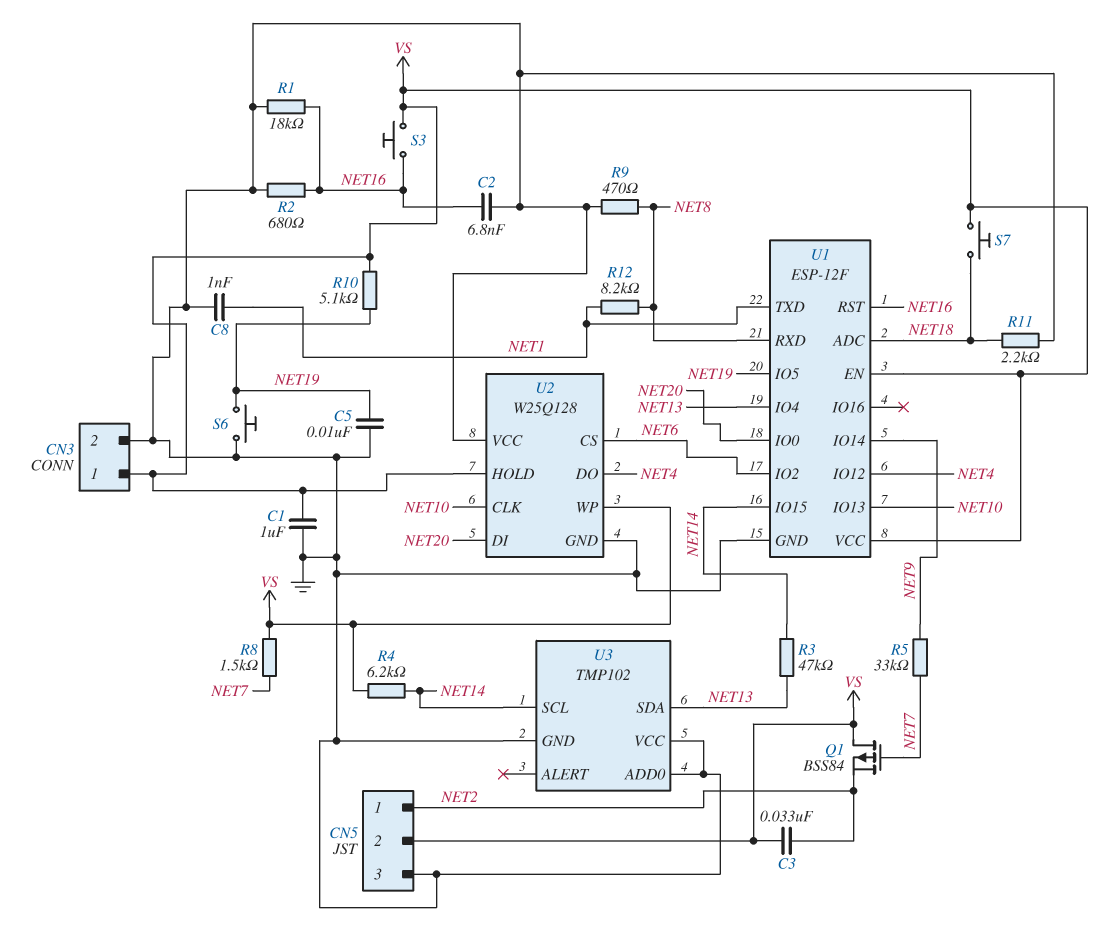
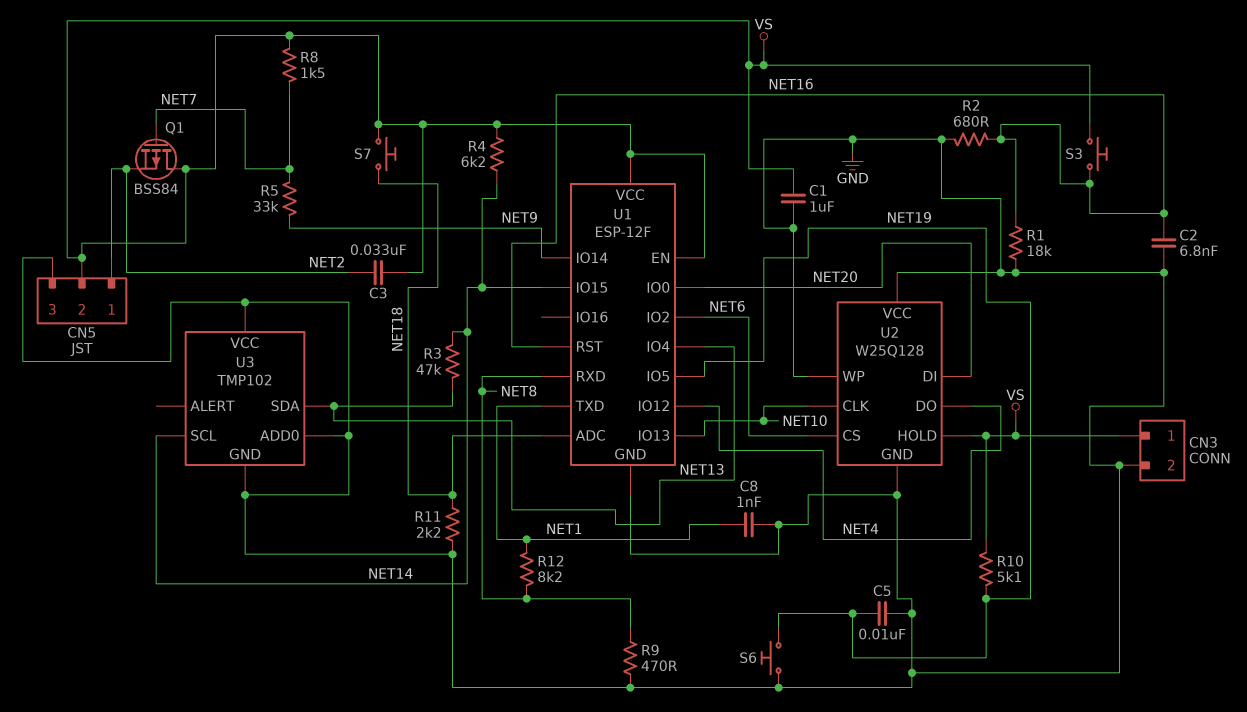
U2 pin WP: VS -> GND

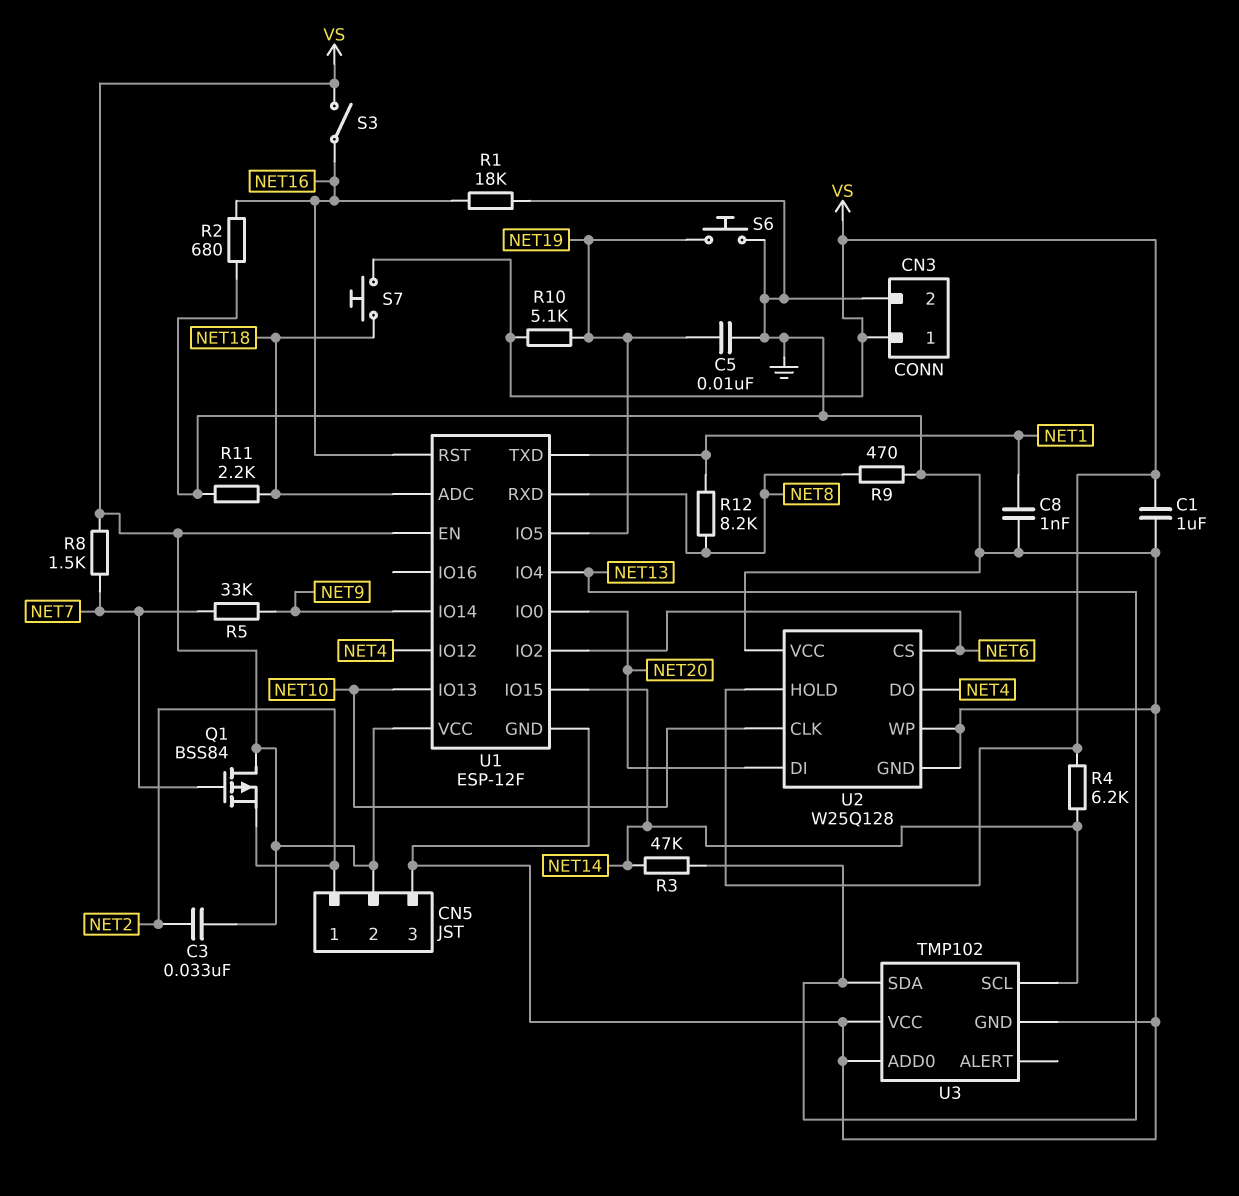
C2: 6.8nF (GND, NET16) -> none
S3: button (NET16, VS) -> switch (NET16, VS)

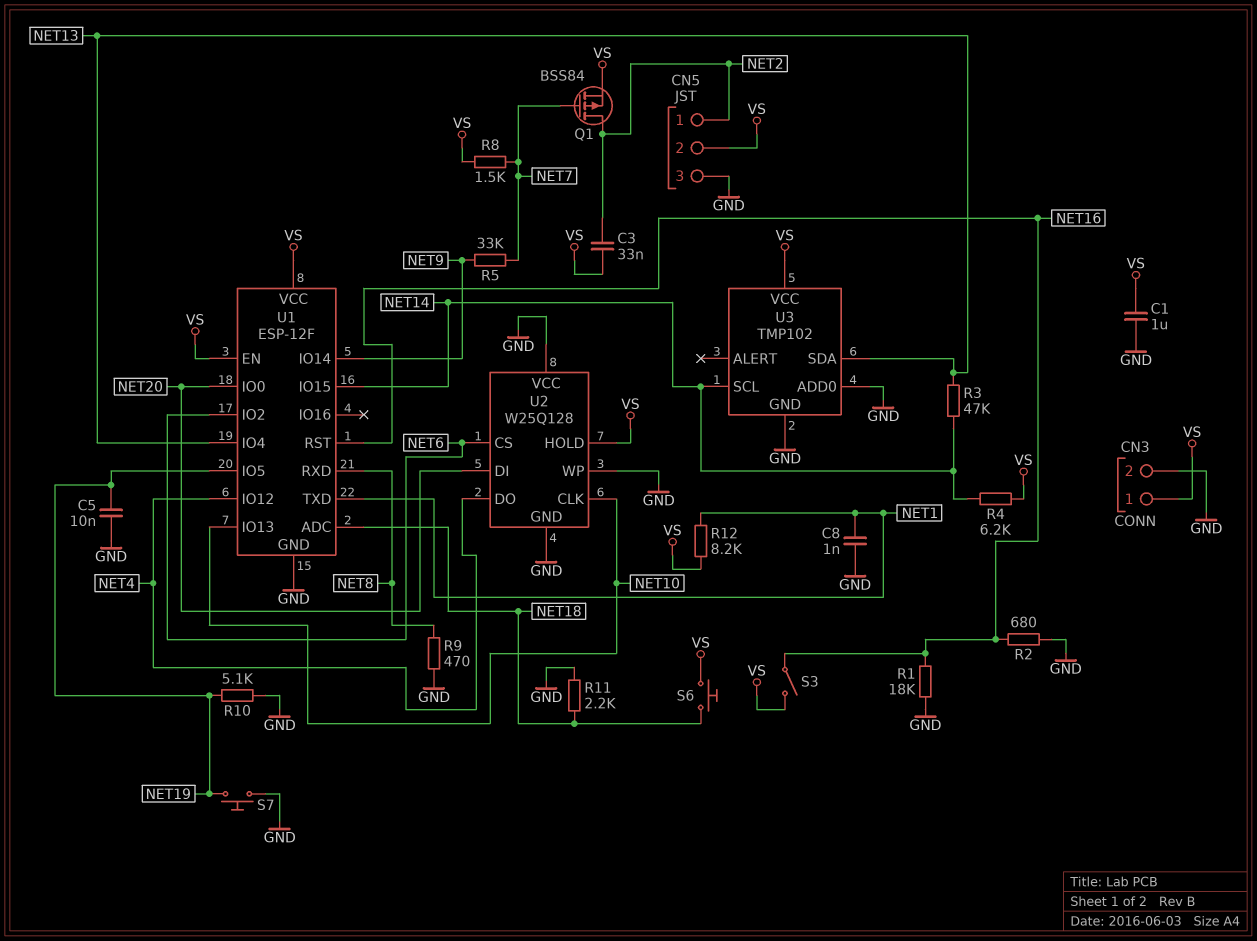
Q1: PMOS BSS84 (G NET7, D VS, S NET2) -> PMOS BSS84 (G NET7, D NET2, S VS)
R10: 5.1k (NET19, VS) -> 5.1k (GND, NET19)
R12: 8.2k (NET1, NET8) -> 8.2k (NET1, VS)
S6: button (GND, NET19) -> button (NET18, VS)
S7: button (NET18, VS) -> button (GND, NET19)
U3 pin VCC: GND -> VS

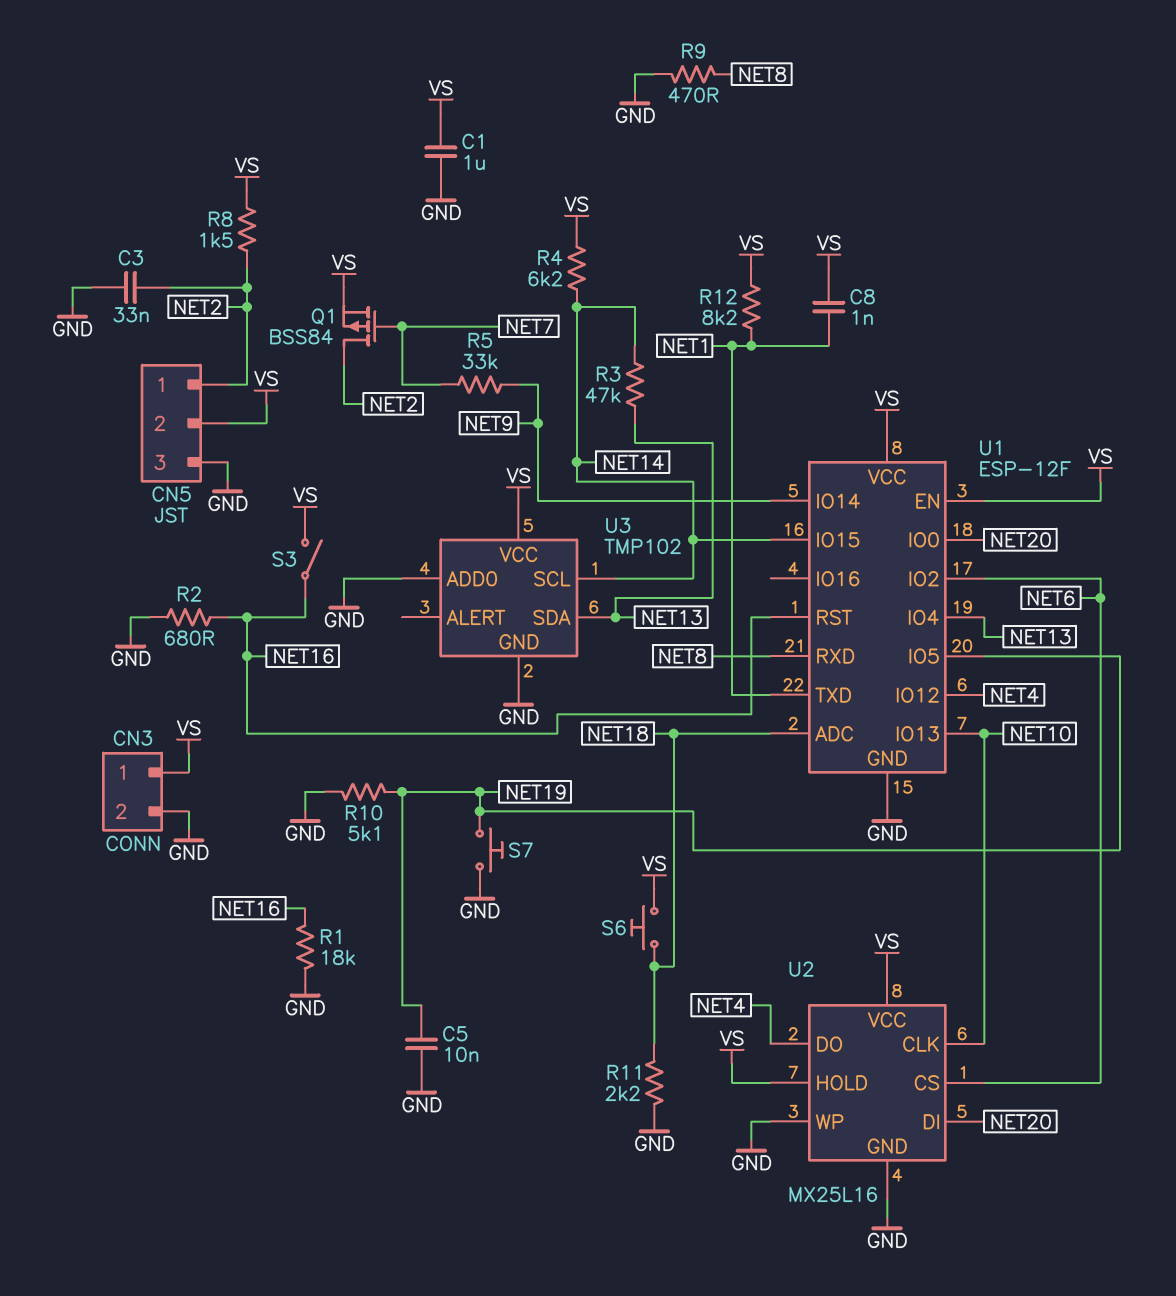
C3: 33nF (NET2, VS) -> 33nF (GND, NET2)
C8: 1nF (GND, NET1) -> 1nF (NET1, VS)
R8: 1.5k (NET7, VS) -> 1.5k (NET2, VS)
U2: W25Q128 -> MX25L16
U2 pin VCC: GND -> VS

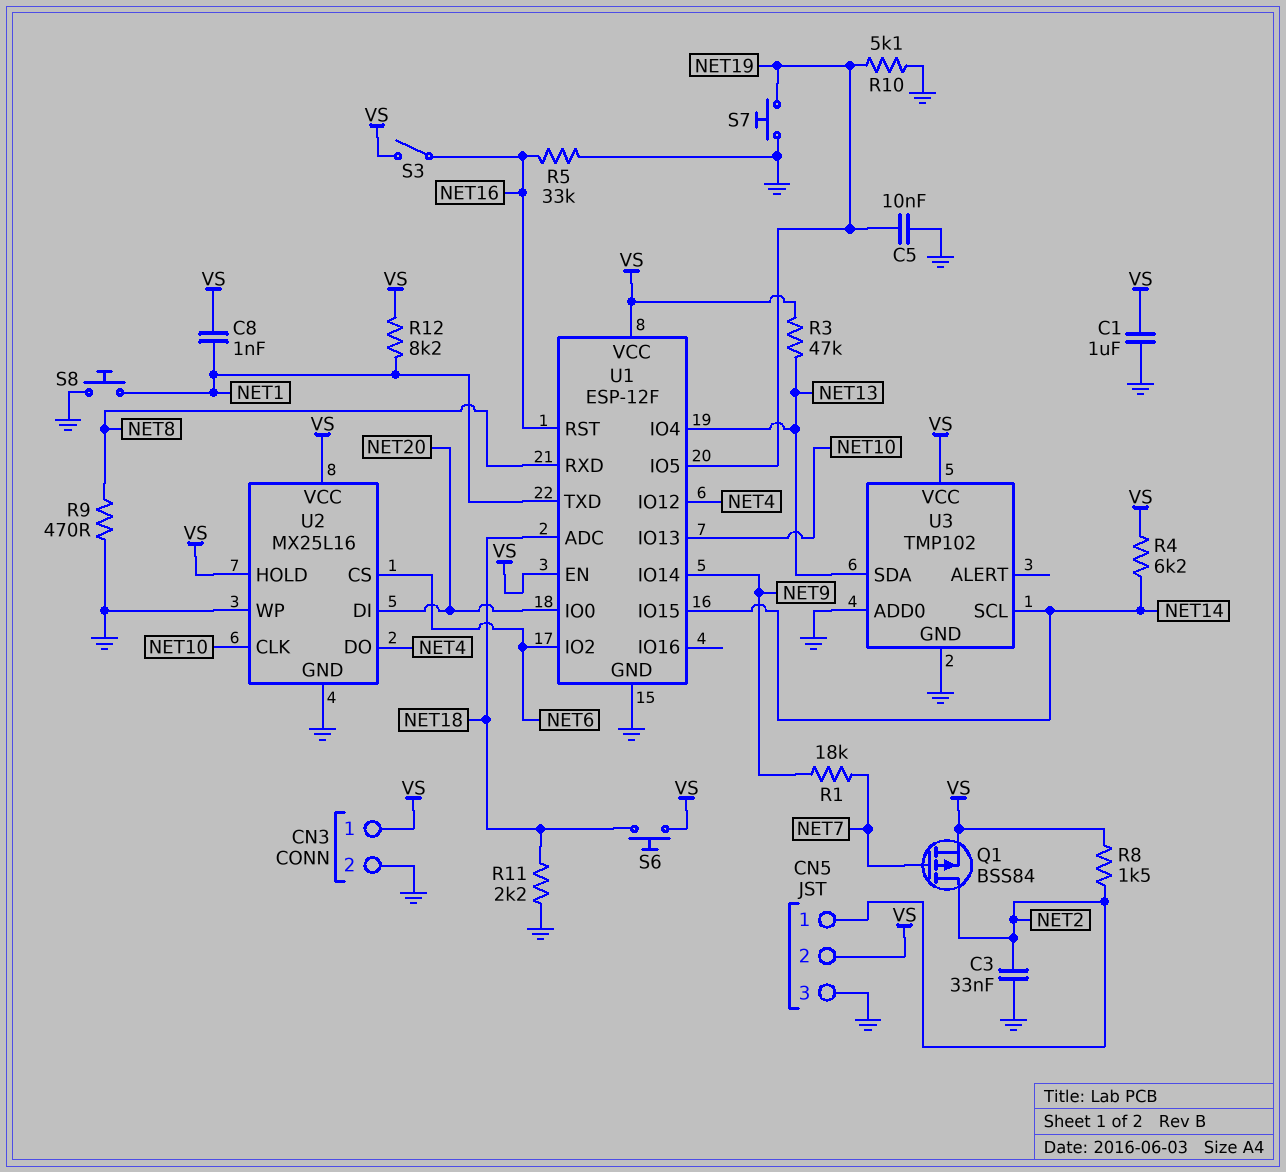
R1: 18k (GND, NET16) -> 18k (NET7, NET9)
R2: 680 (GND, NET16) -> none
R3: 47k (NET13, NET14) -> 47k (NET13, VS)
R5: 33k (NET7, NET9) -> 33k (GND, NET16)
S8: none -> button (GND, NET1)

